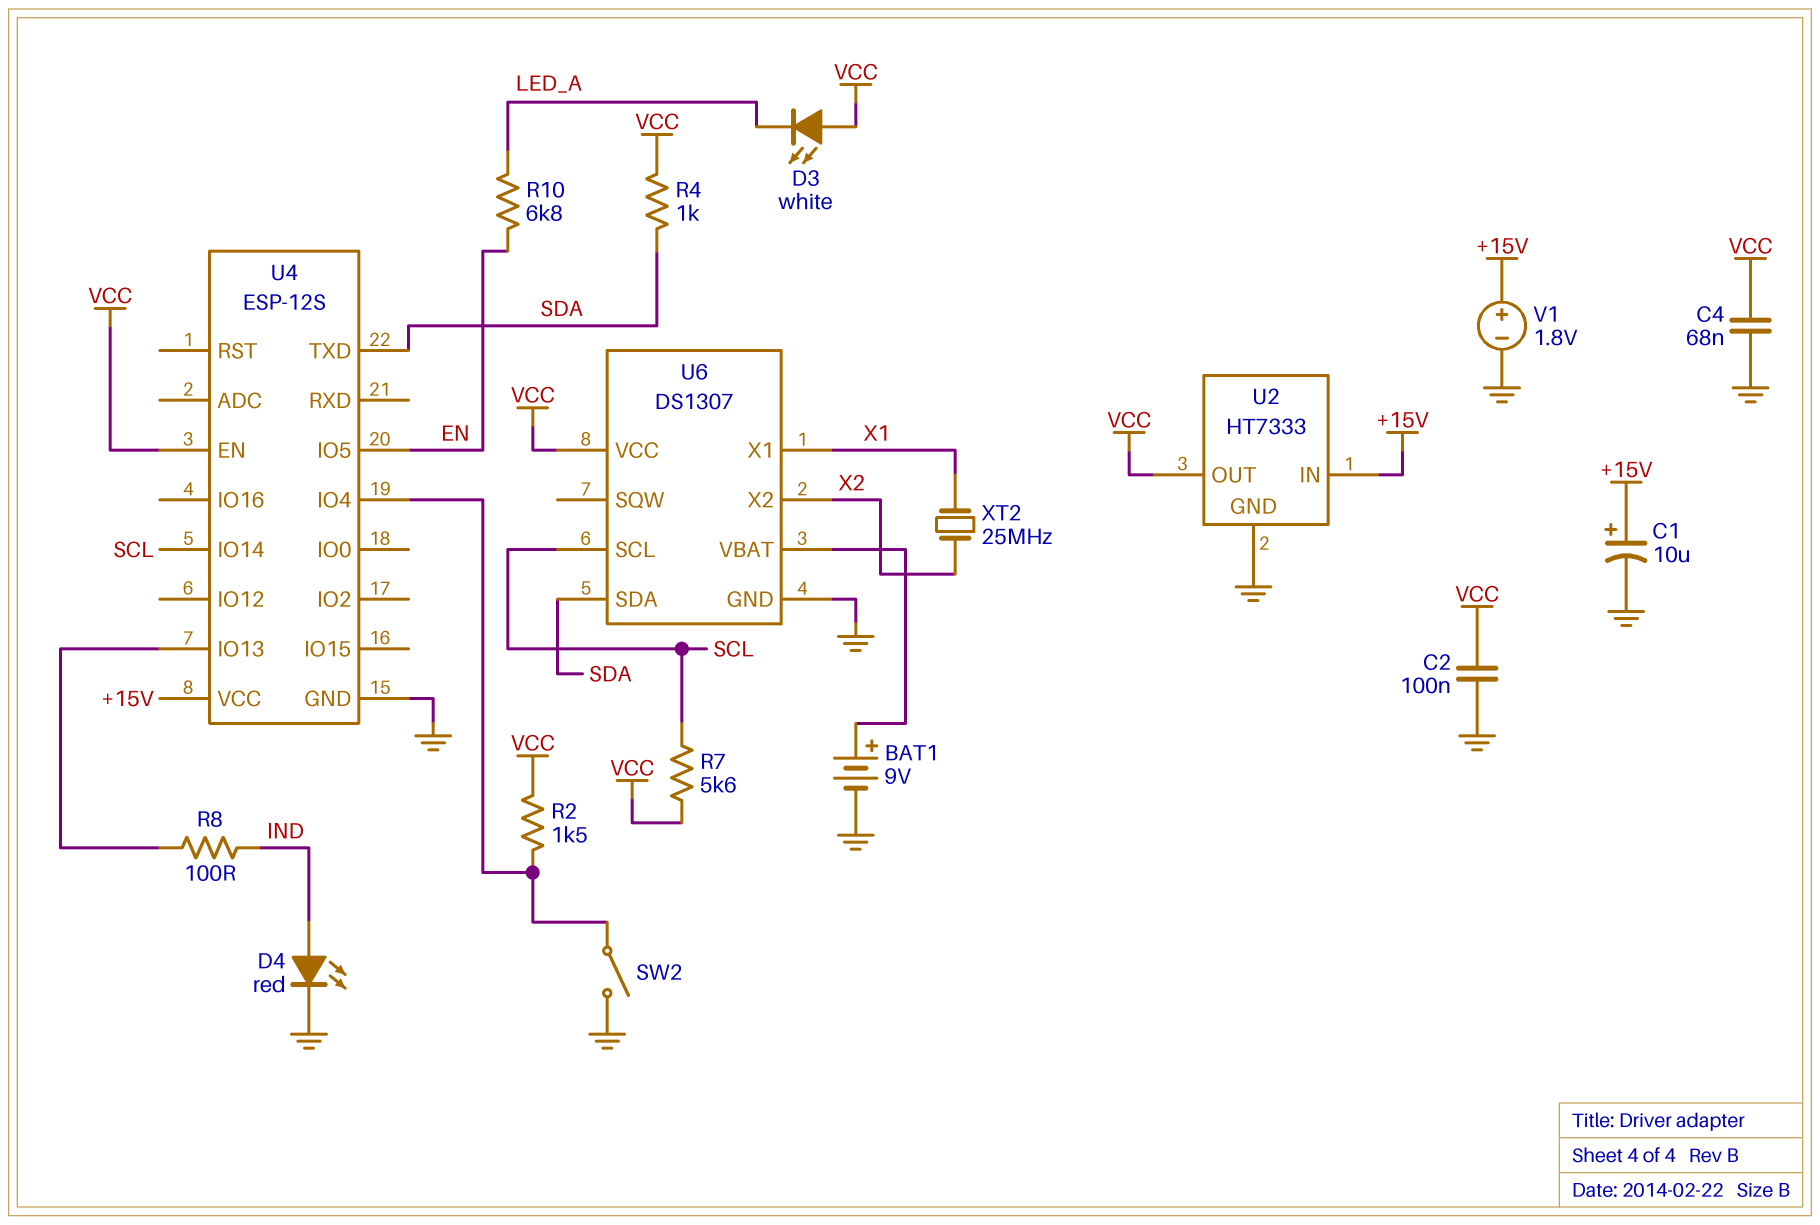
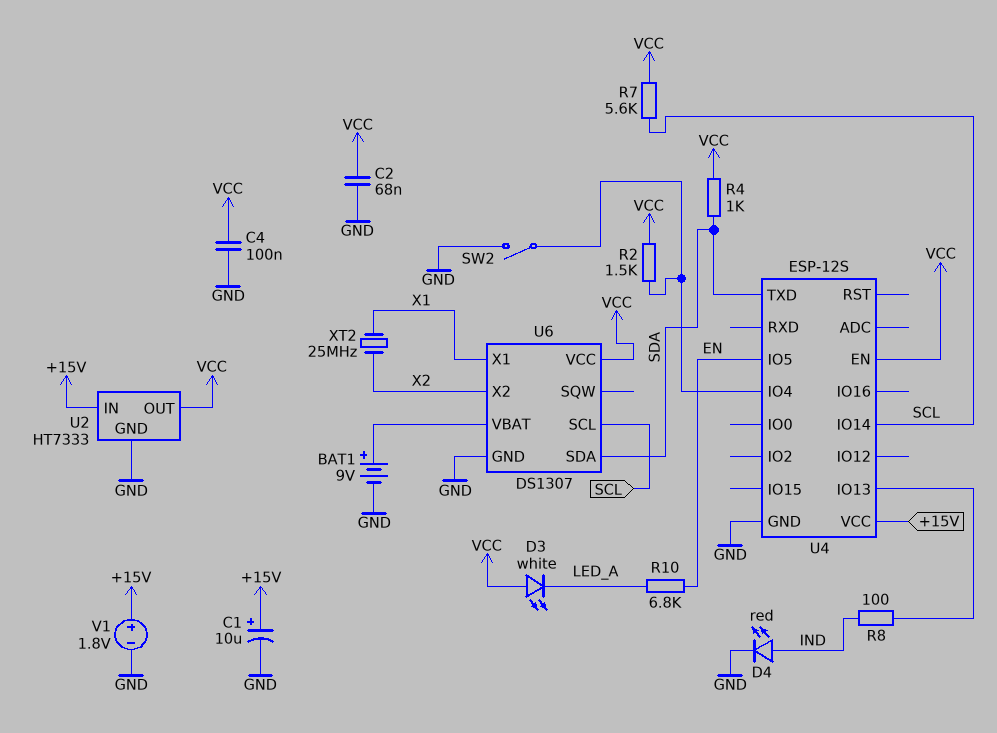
C2: 100nF (GND, VCC) -> 68nF (GND, VCC)
C4: 68nF (GND, VCC) -> 100nF (GND, VCC)

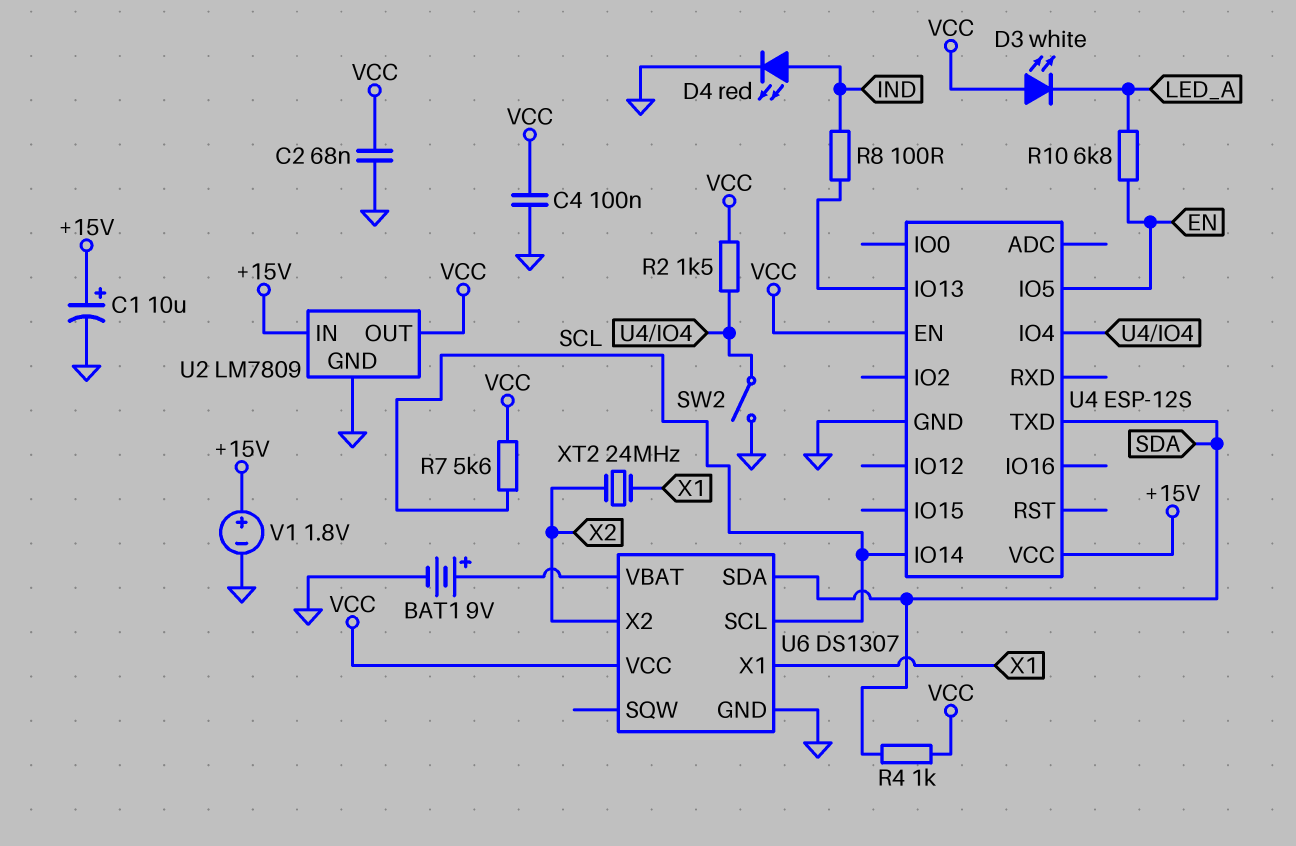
U2: HT7333 -> LM7809
XT2: 25MHz (X1, X2) -> 24MHz (X1, X2)

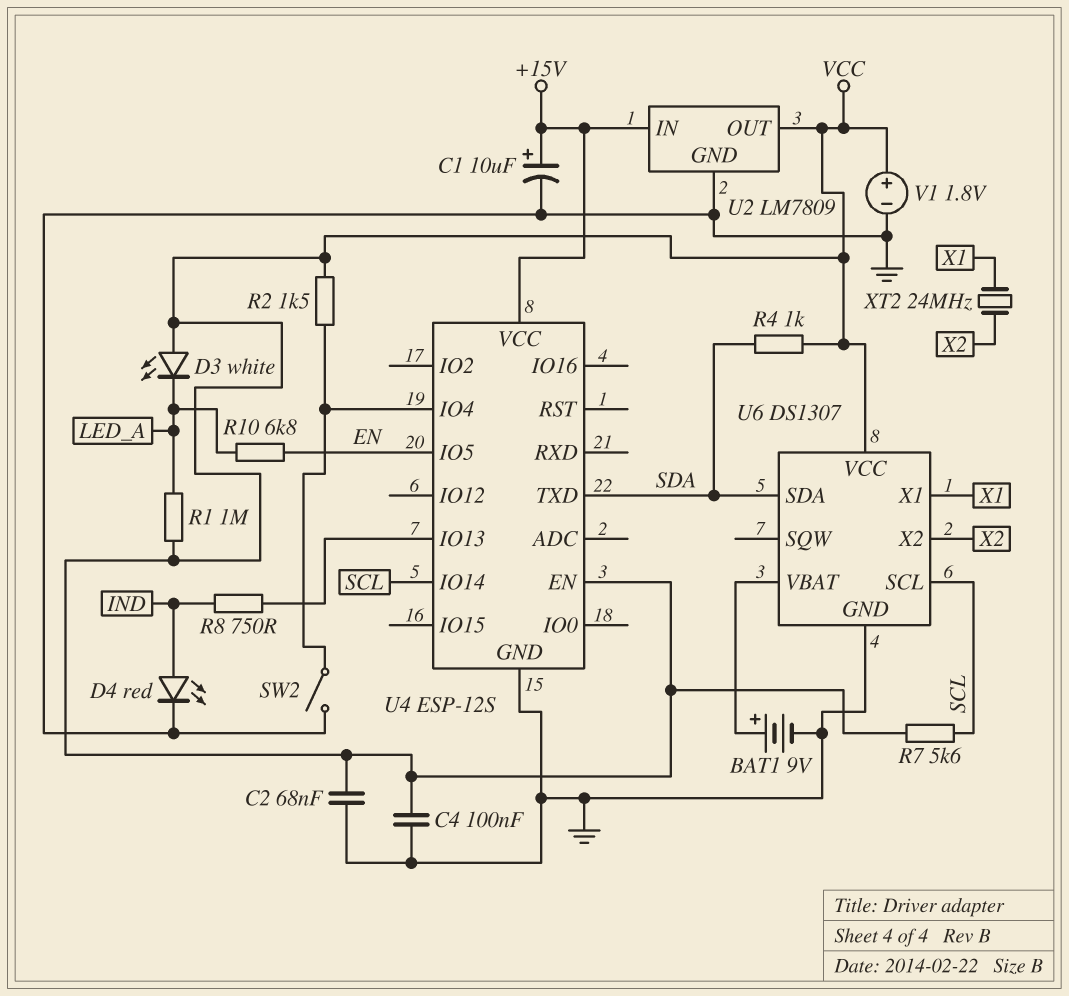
R1: none -> 1M (LED_A, VCC)
R8: 100 (IND, U4/IO13) -> 750 (IND, U4/IO13)
V1: 1.8V (plus +15V, minus GND) -> 1.8V (plus VCC, minus GND)

